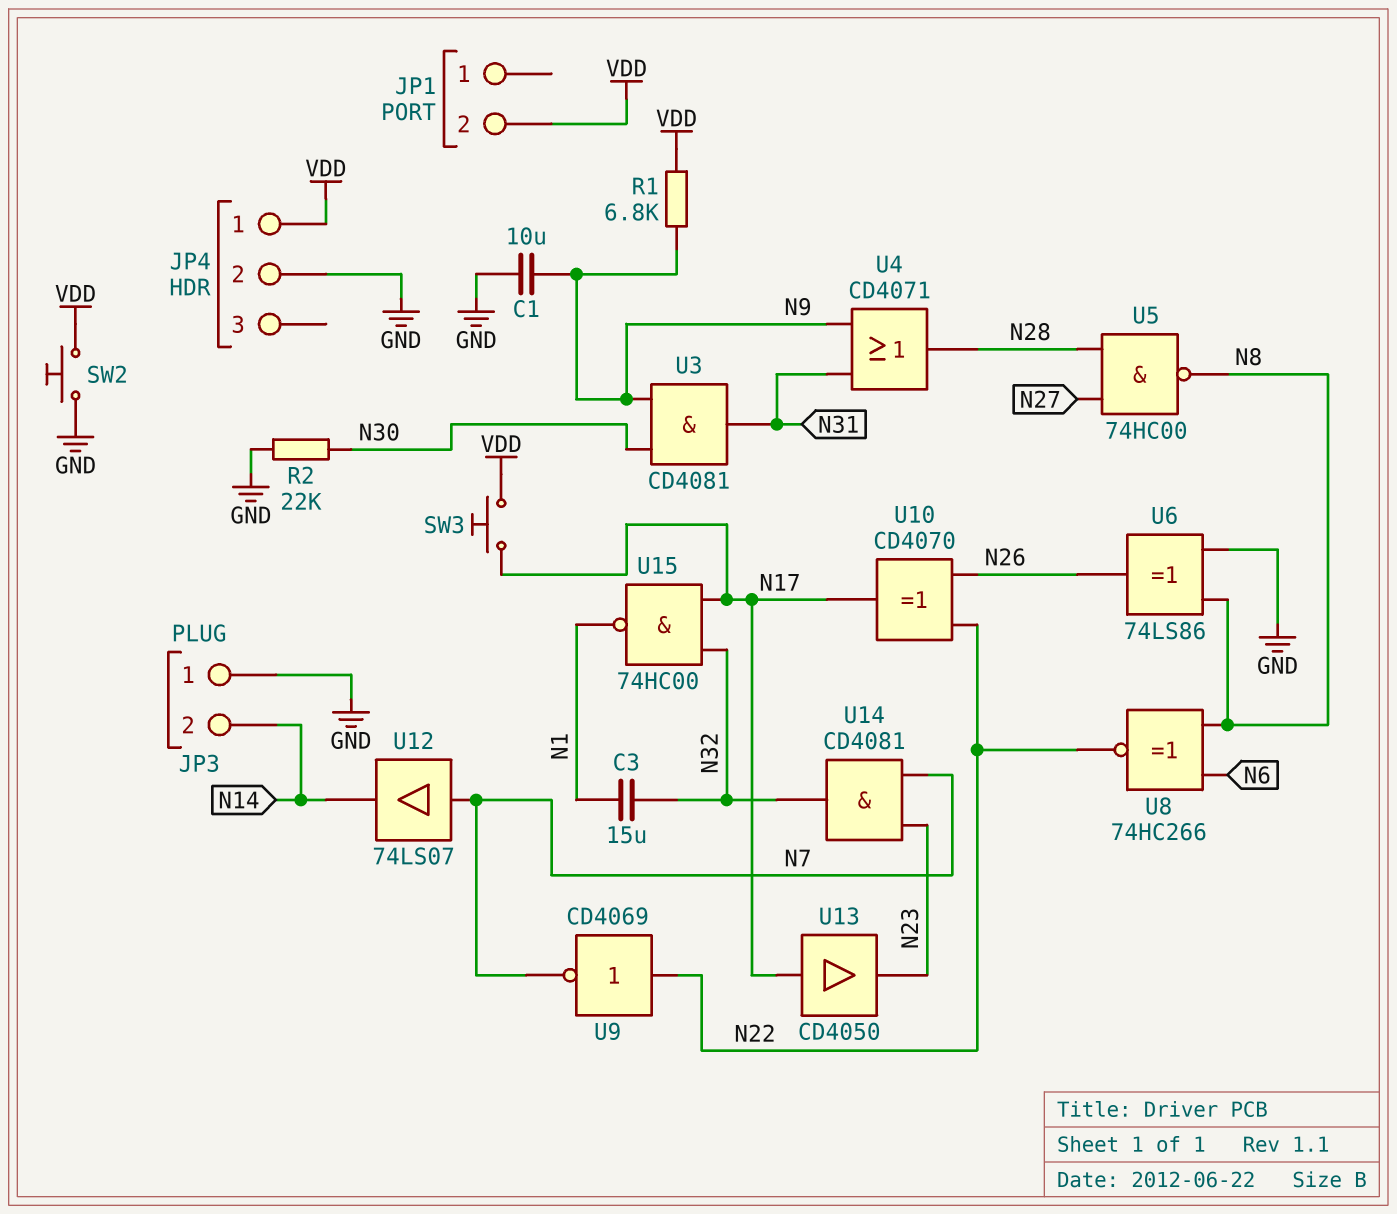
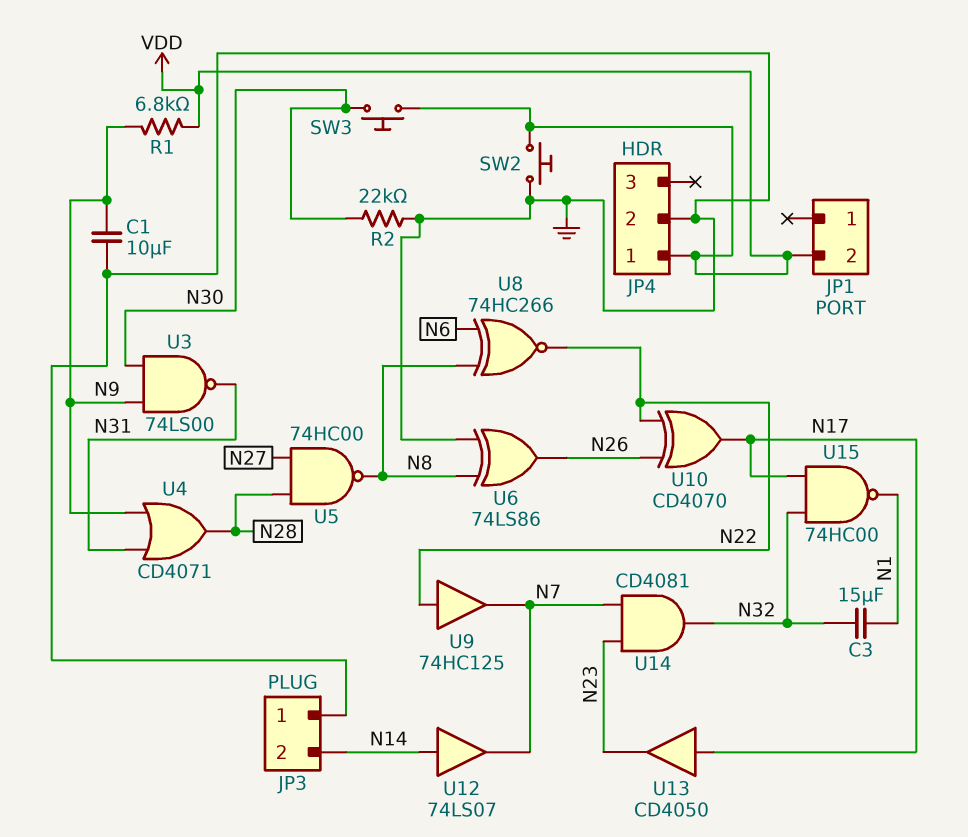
SW3: button (N17, VDD) -> button (N30, VDD)
U3: AND CD4081 (in N9, in N30, out N31) -> NAND 74LS00 (in N9, in N30, out N31)
U9: NOT CD4069 (in N22, out N7) -> buffer 74HC125 (in N22, out N7)
U12: buffer 74LS07 (in N7, out N14) -> buffer 74LS07 (in N14, out N7)

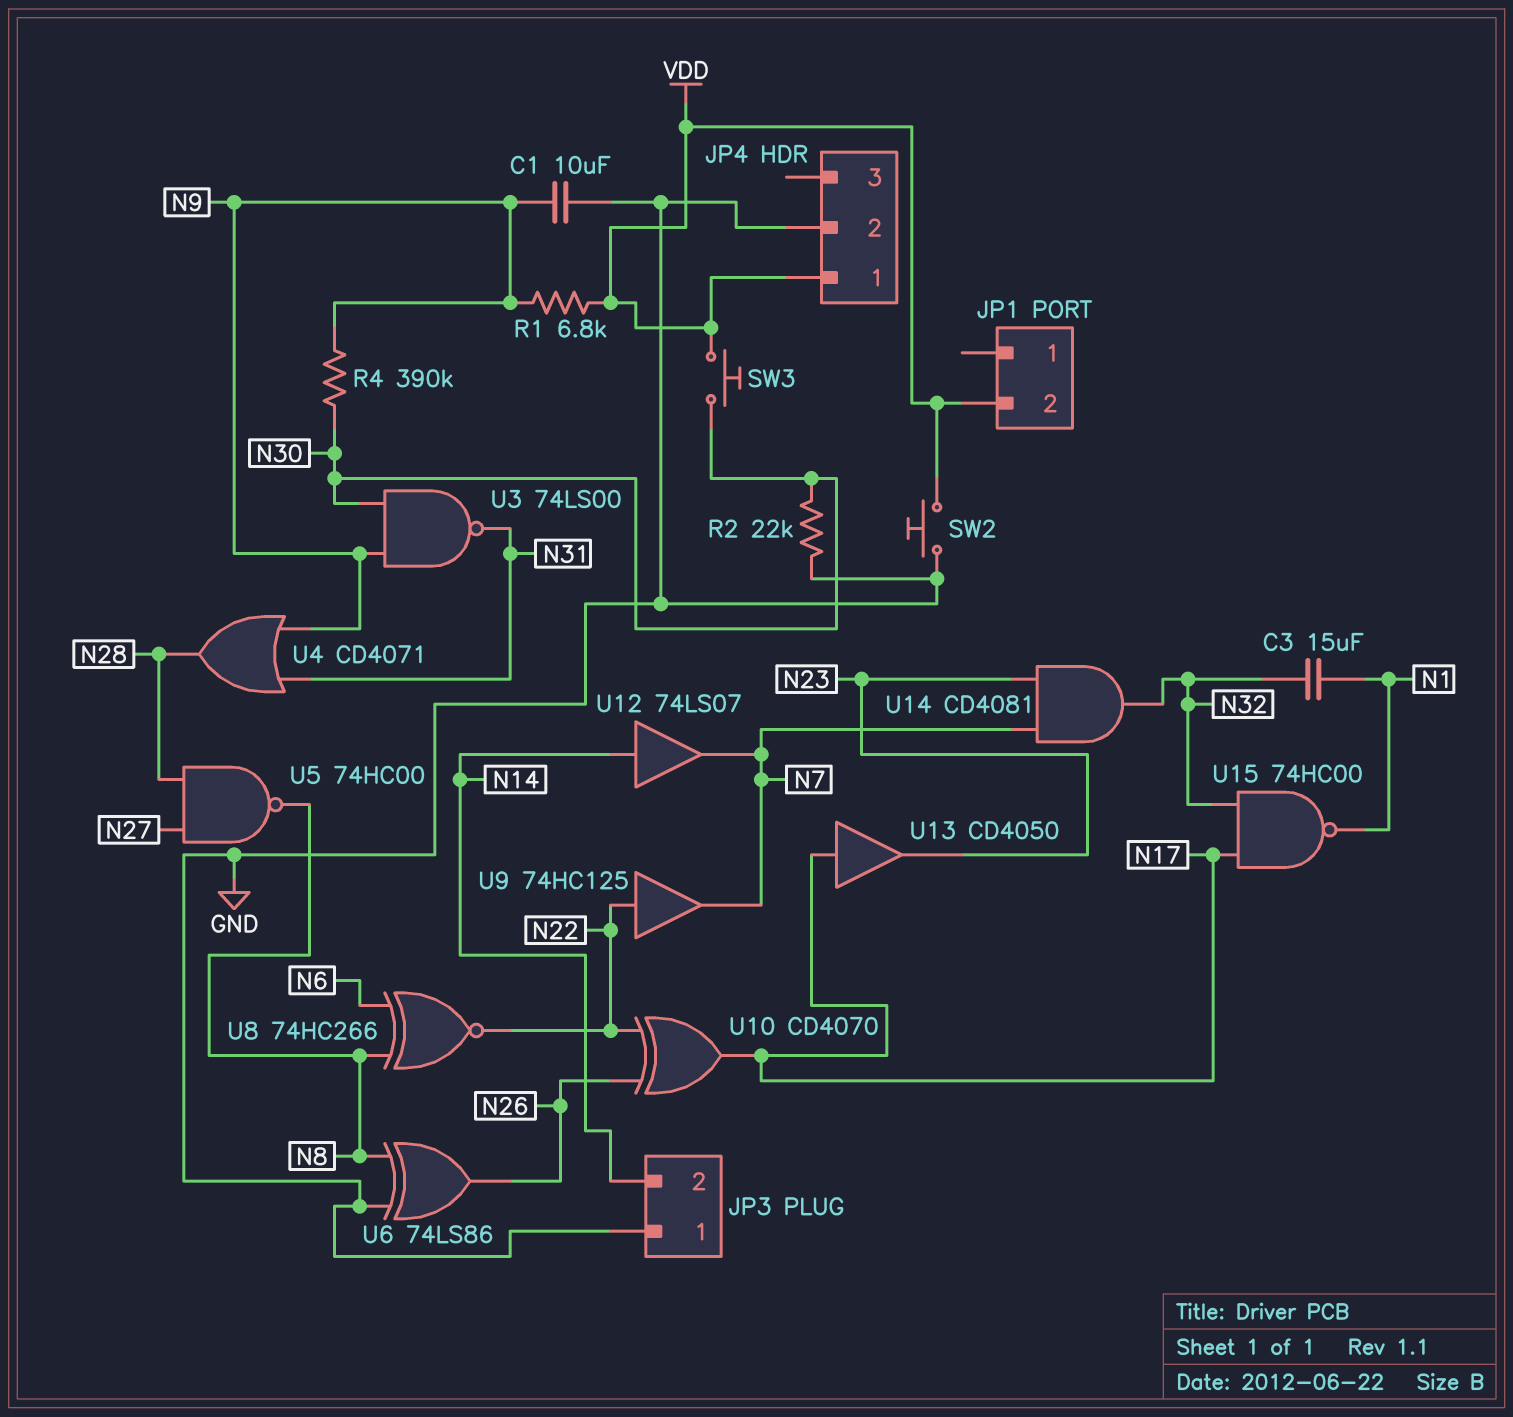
R4: none -> 390k (N9, N30)

